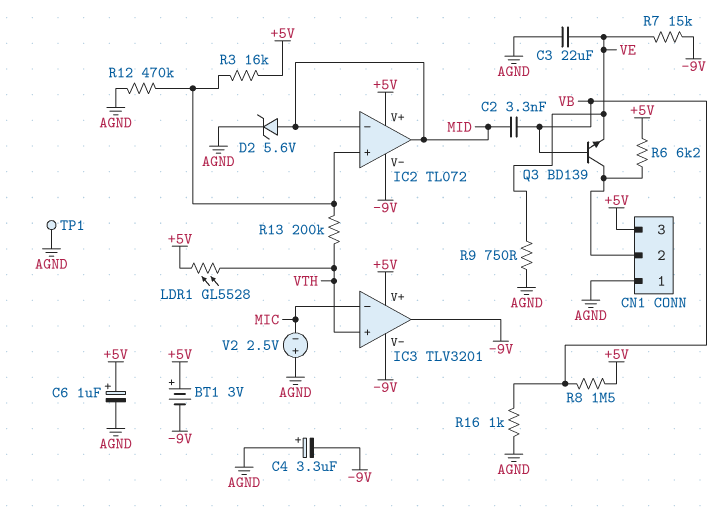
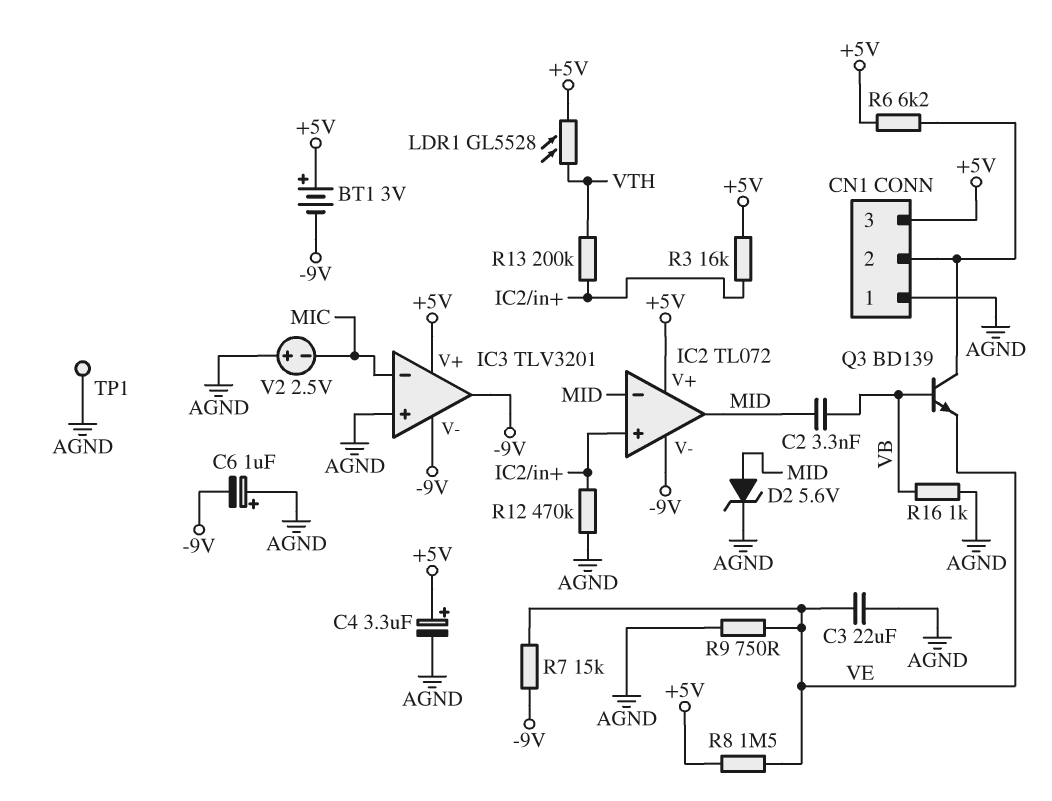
C4: 3.3uF (plus AGND, minus -9V) -> 3.3uF (plus +5V, minus AGND)
C6: 1uF (plus +5V, minus AGND) -> 1uF (plus AGND, minus -9V)
IC3 pin in+: VTH -> AGND
R8: 1.5M (+5V, VB) -> 1.5M (+5V, VE)

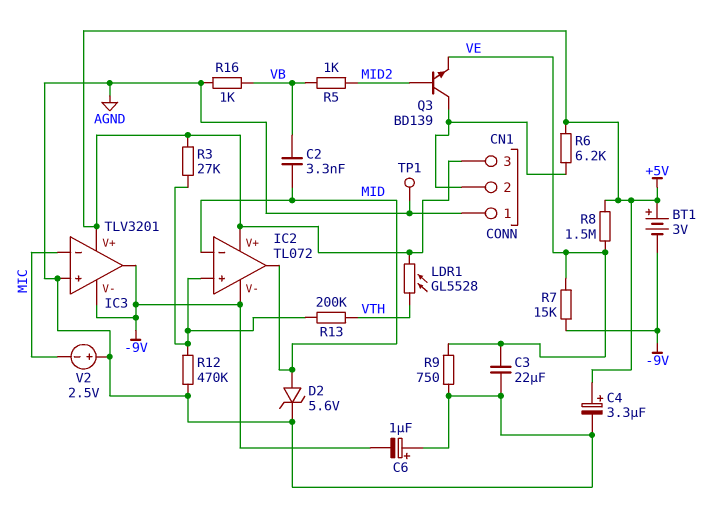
Q3: NPN BD139 (B VB, C CN1/2, E VE) -> NPN BD139 (B MID2, C CN1/2, E VE)
R3: 16k (+5V, IC2/in+) -> 27k (+5V, IC2/in+)
R5: none -> 1k (MID2, VB)

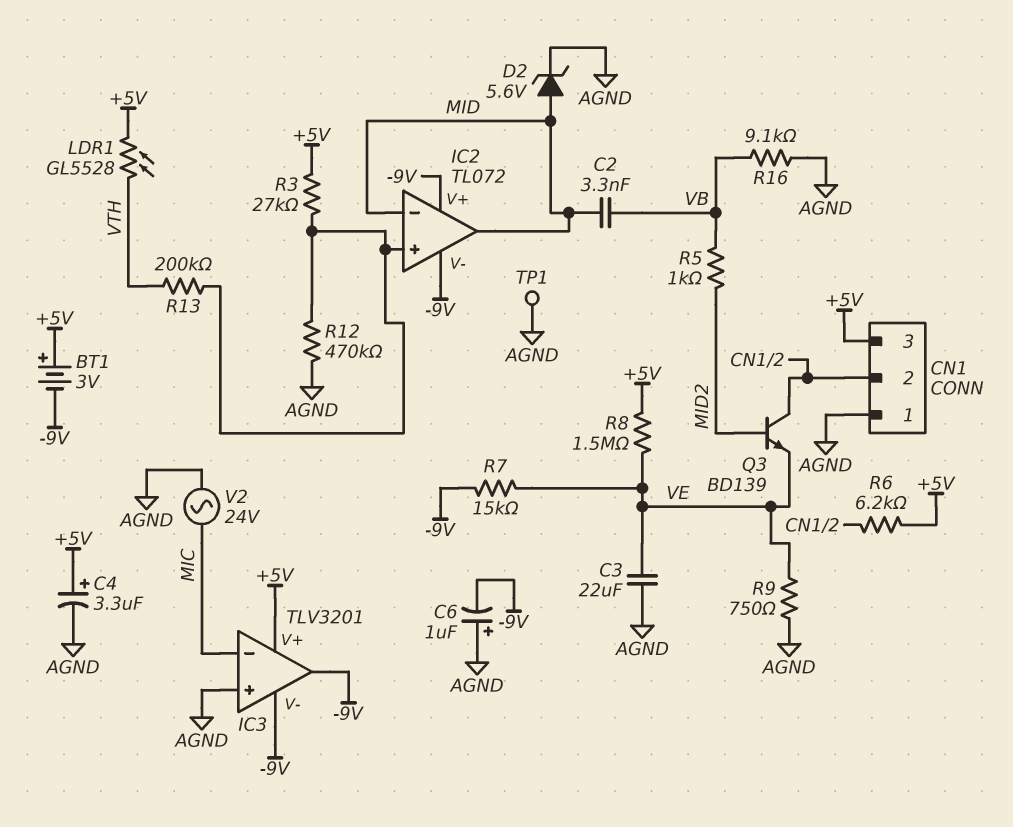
IC2 pin V+: +5V -> -9V
R16: 1k (AGND, VB) -> 9.1k (AGND, VB)
V2: 2.5V (plus AGND, minus MIC) -> AC 24V (AGND, MIC)

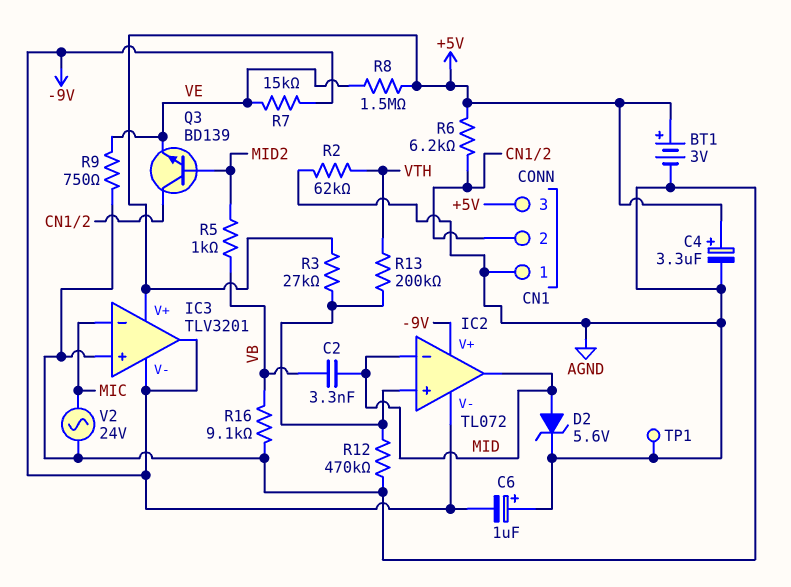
BT1: 3V (plus +5V, minus -9V) -> 3V (plus +5V, minus AGND)
C3: 22uF (AGND, VE) -> none
LDR1: GL5528 (+5V, VTH) -> none
R2: none -> 62k (AGND, VTH)

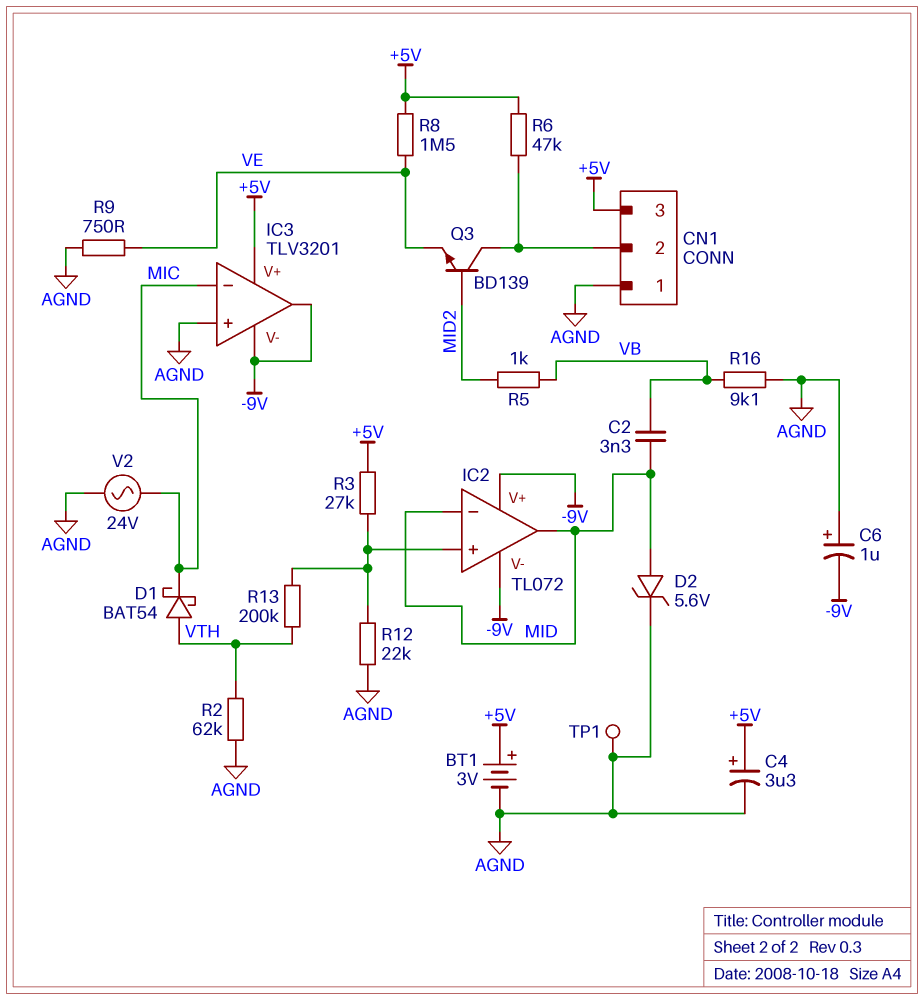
D1: none -> schottky BAT54 (A VTH, K MIC)
R6: 6.2k (+5V, CN1/2) -> 47k (+5V, CN1/2)
R7: 15k (-9V, VE) -> none
R12: 470k (AGND, IC2/in+) -> 22k (AGND, IC2/in+)

